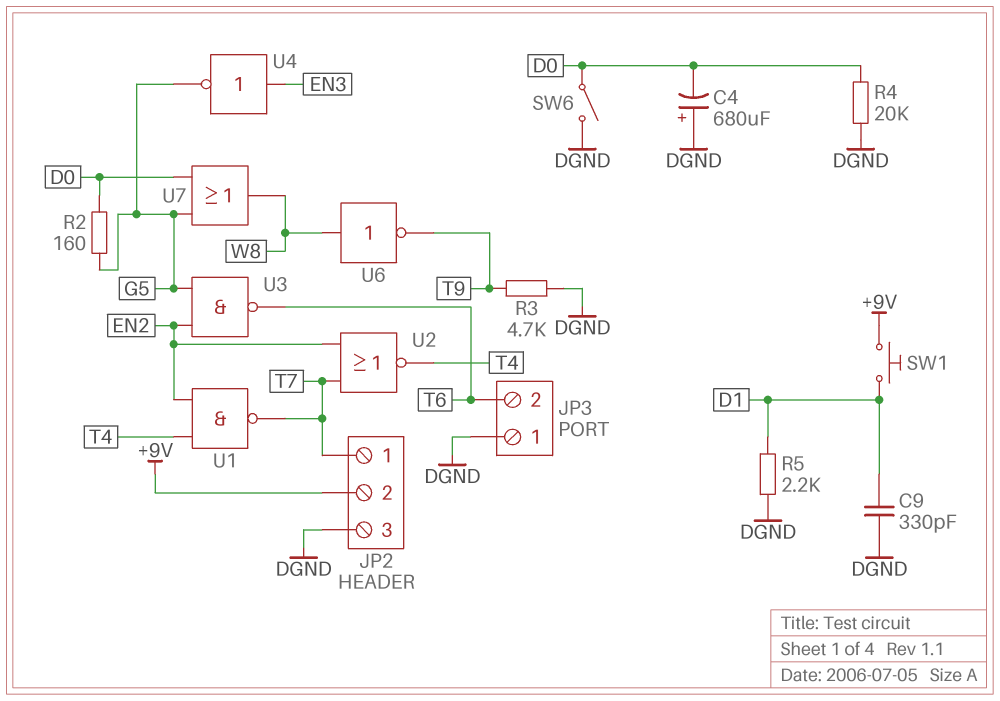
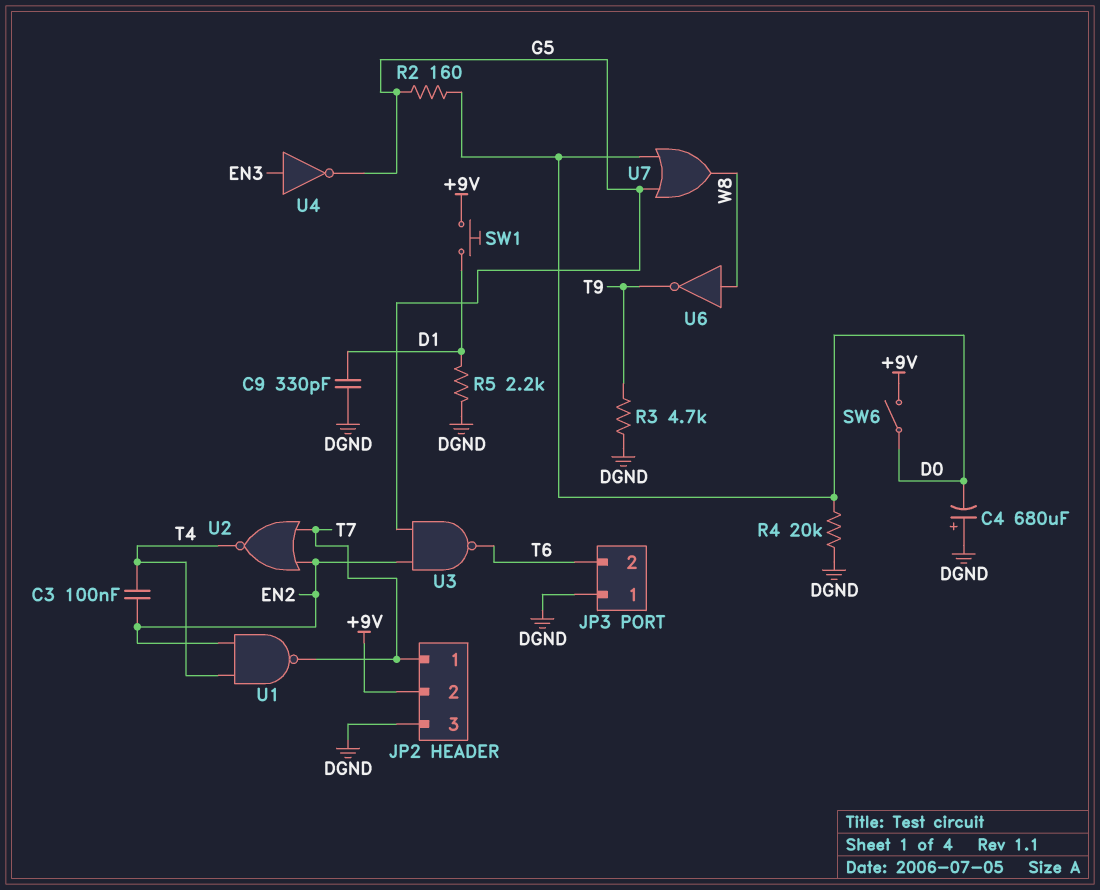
C3: none -> 100nF (EN2, T4)
SW6: switch (D0, DGND) -> switch (+9V, D0)

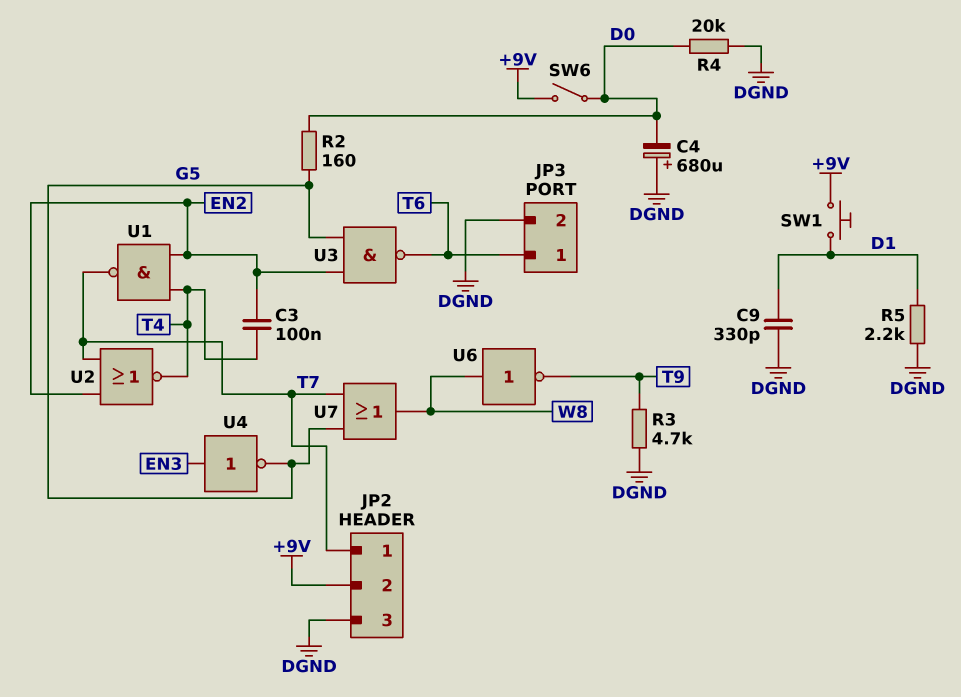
JP3 pin 1: DGND -> T6
JP3 pin 2: T6 -> DGND
U7: OR (in D0, in G5, out W8) -> OR (in G5, in T7, out W8)

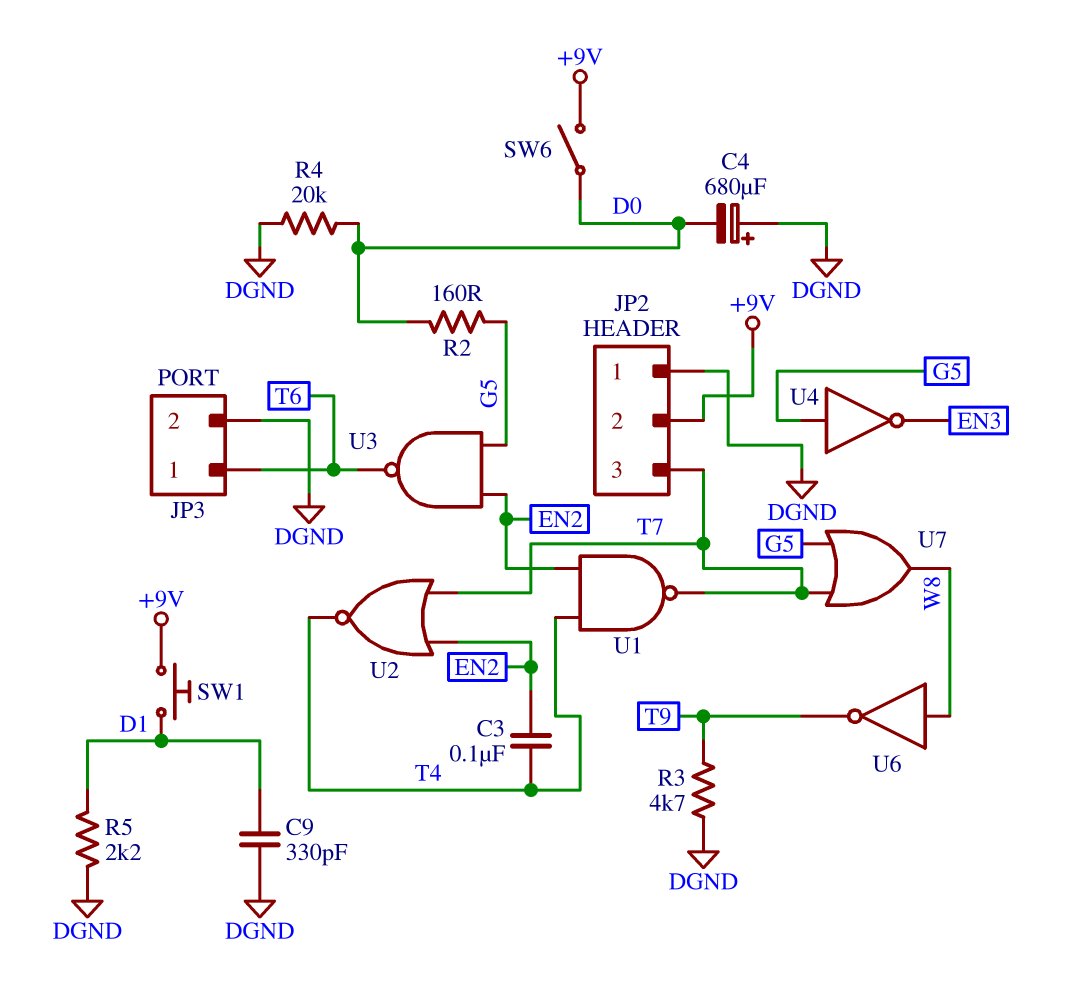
JP2 pin 1: T7 -> DGND
JP2 pin 3: DGND -> T7
U4: NOT (in EN3, out G5) -> NOT (in G5, out EN3)

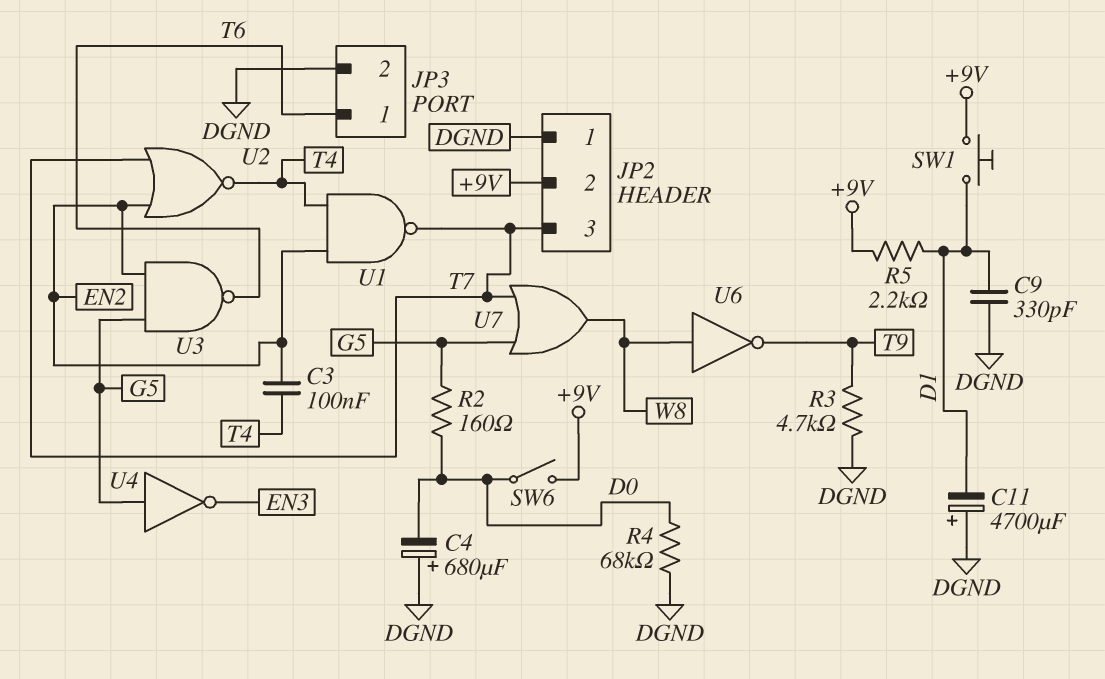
C11: none -> 4700uF (plus DGND, minus D1)
R4: 20k (D0, DGND) -> 68k (D0, DGND)
R5: 2.2k (D1, DGND) -> 2.2k (+9V, D1)

